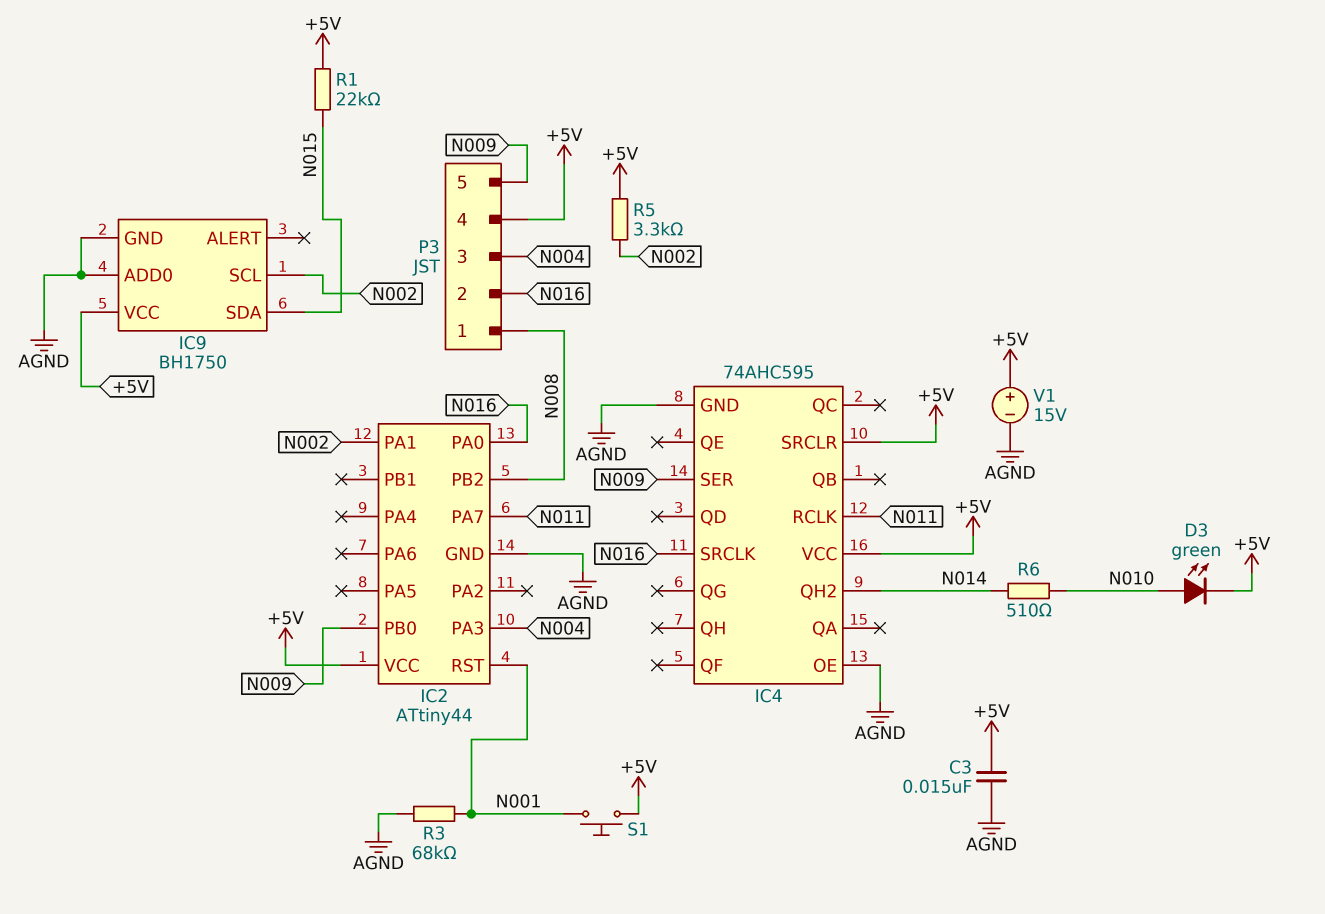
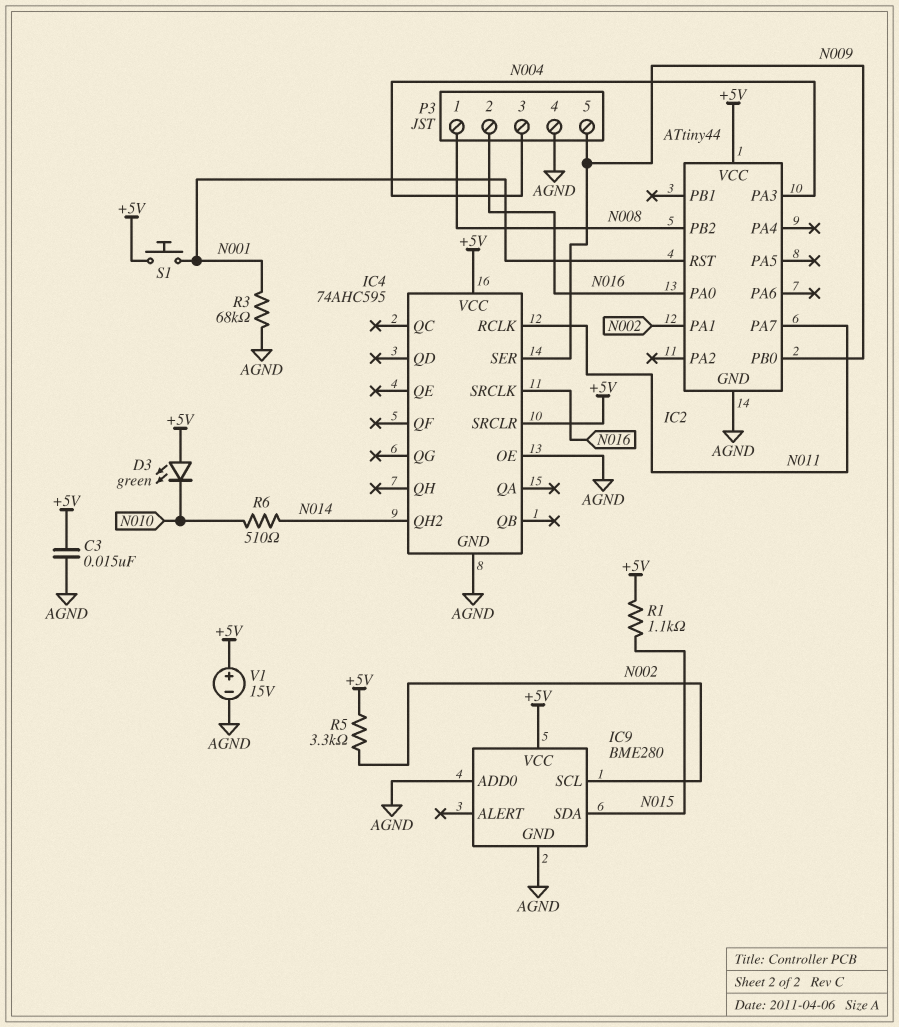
D3: LED green (A N010, K +5V) -> LED green (A +5V, K N010)
IC9: BH1750 -> BME280
P3 pin 4: +5V -> AGND
R1: 22k (+5V, N015) -> 1.1k (+5V, N015)

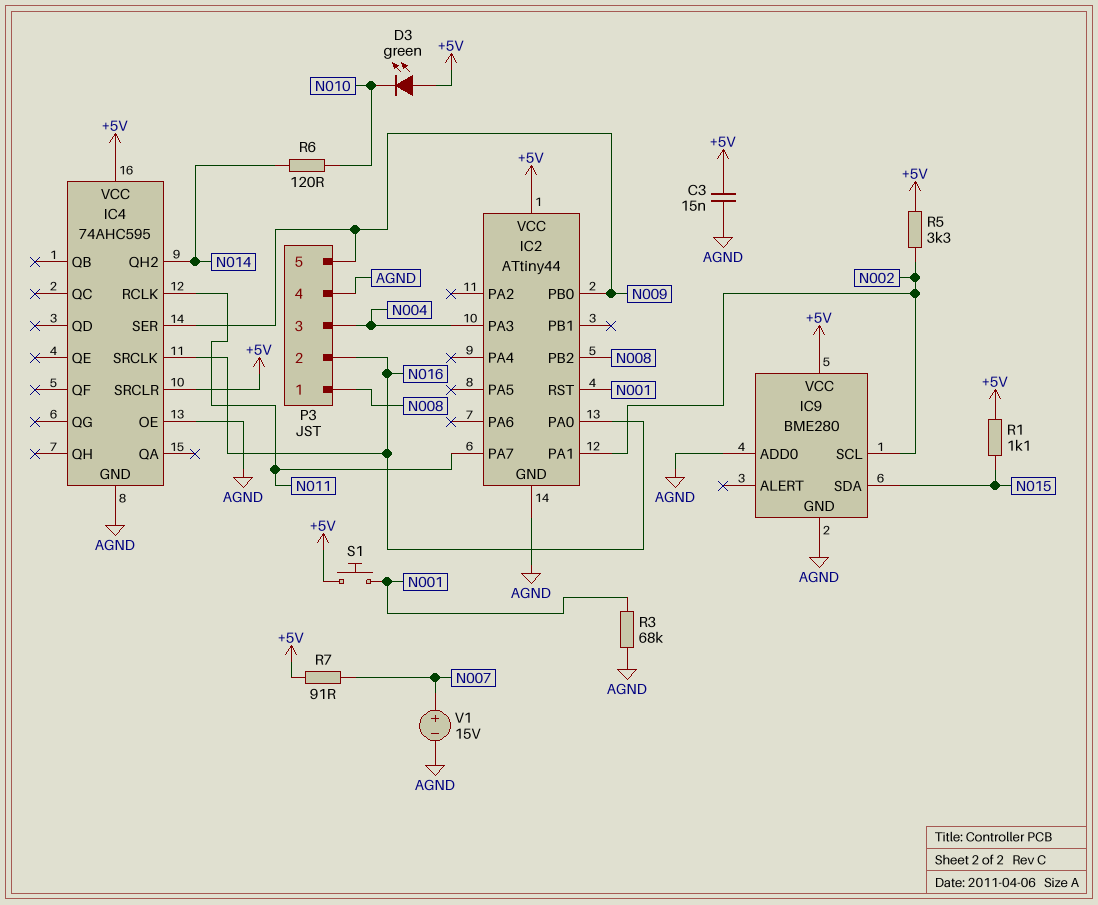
R6: 510 (N010, N014) -> 120 (N010, N014)
R7: none -> 91 (+5V, N007)
V1: 15V (plus +5V, minus AGND) -> 15V (plus N007, minus AGND)

